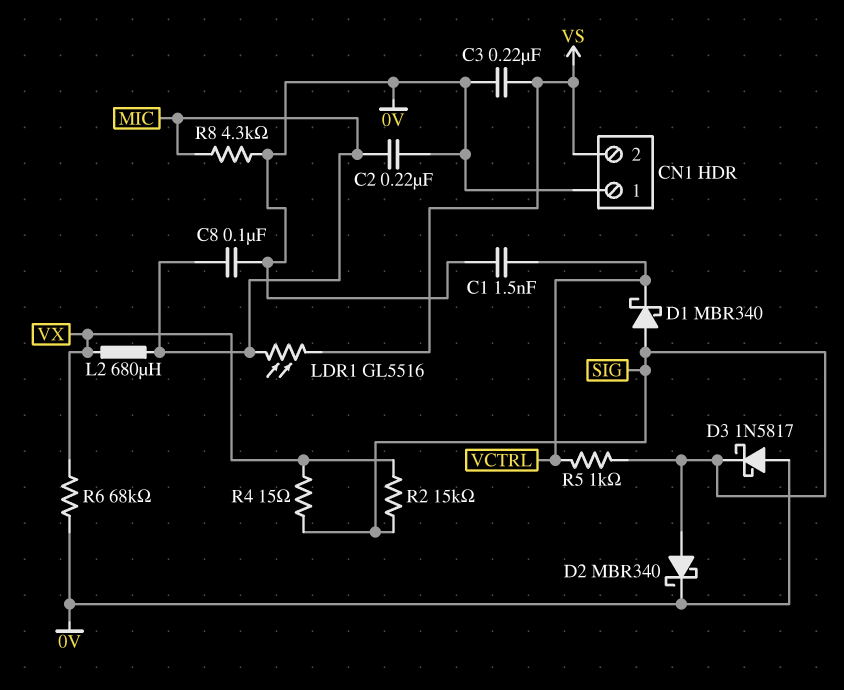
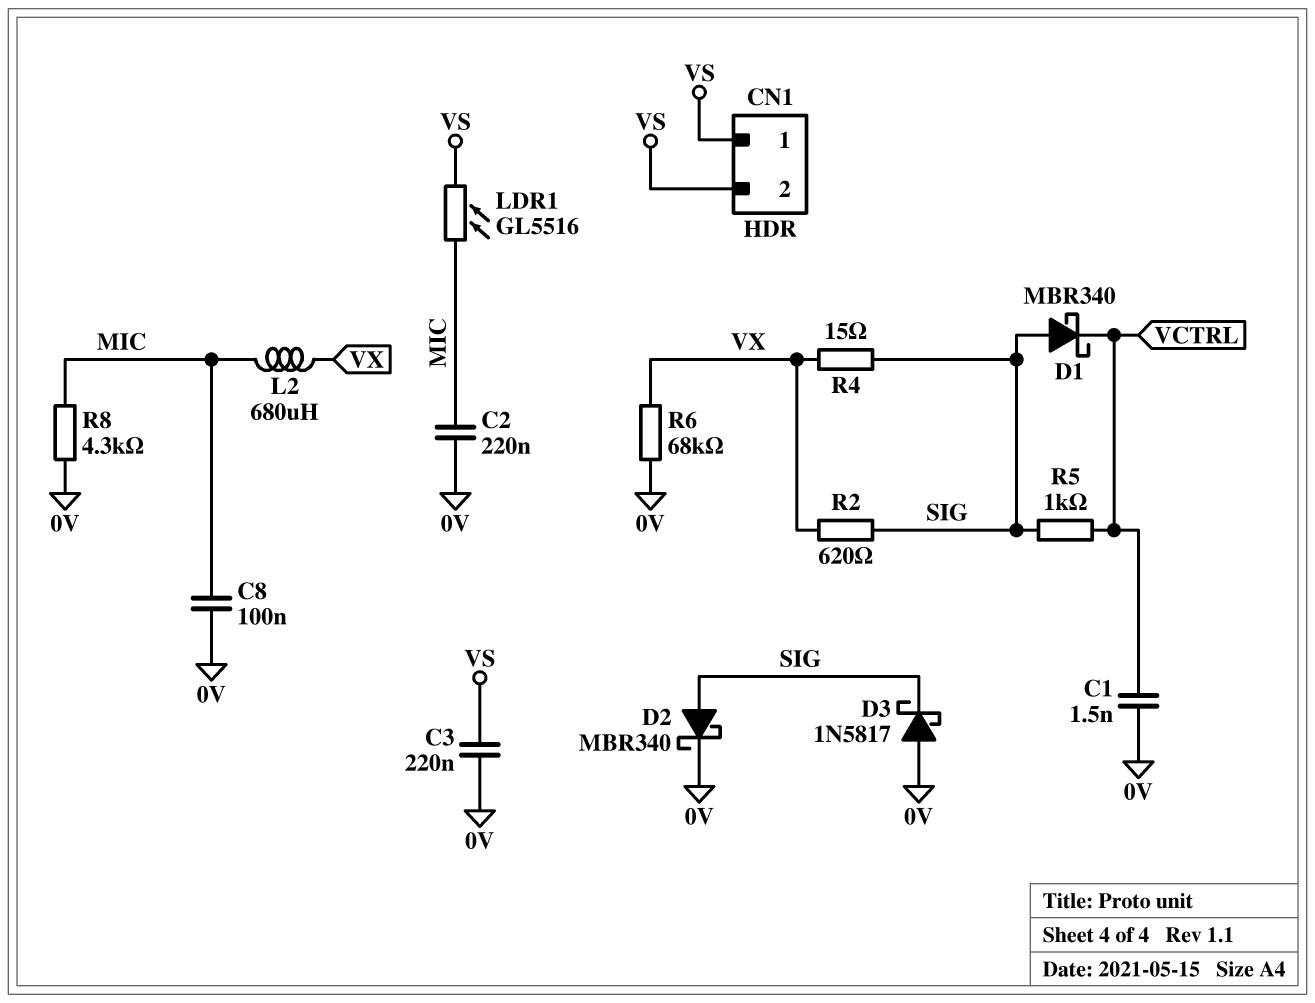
CN1 pin 1: 0V -> VS
R2: 15k (SIG, VX) -> 620 (SIG, VX)

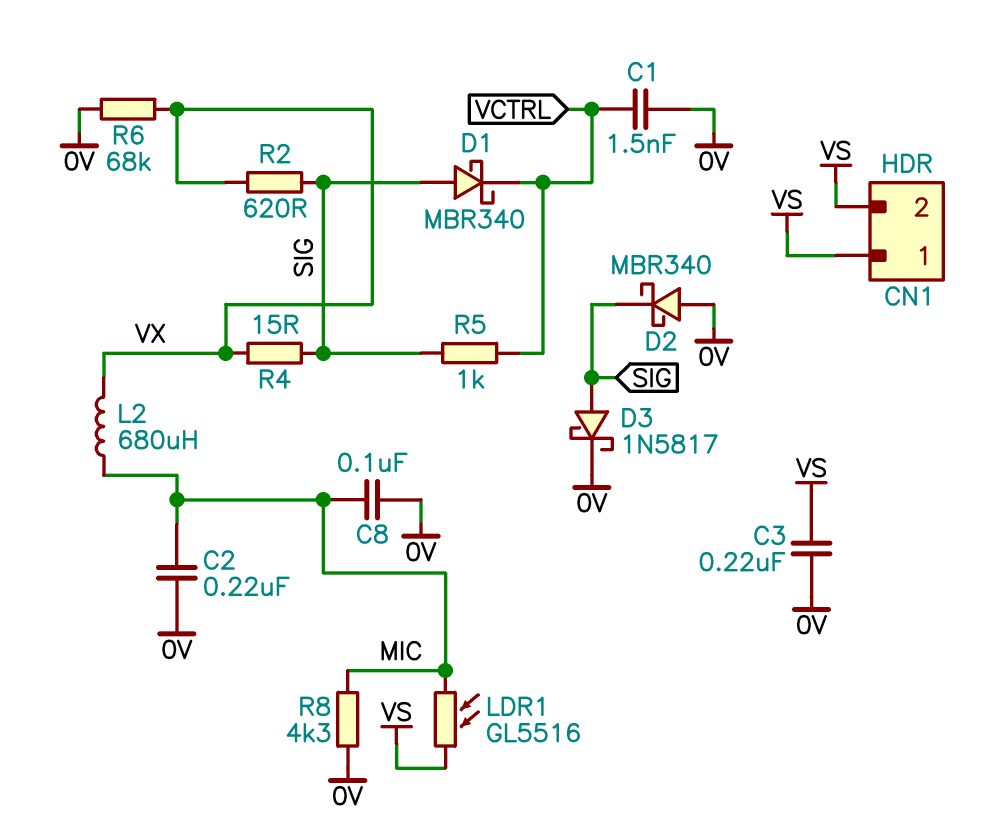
D2: schottky MBR340 (A SIG, K 0V) -> schottky MBR340 (A 0V, K SIG)
D3: schottky 1N5817 (A 0V, K SIG) -> schottky 1N5817 (A SIG, K 0V)

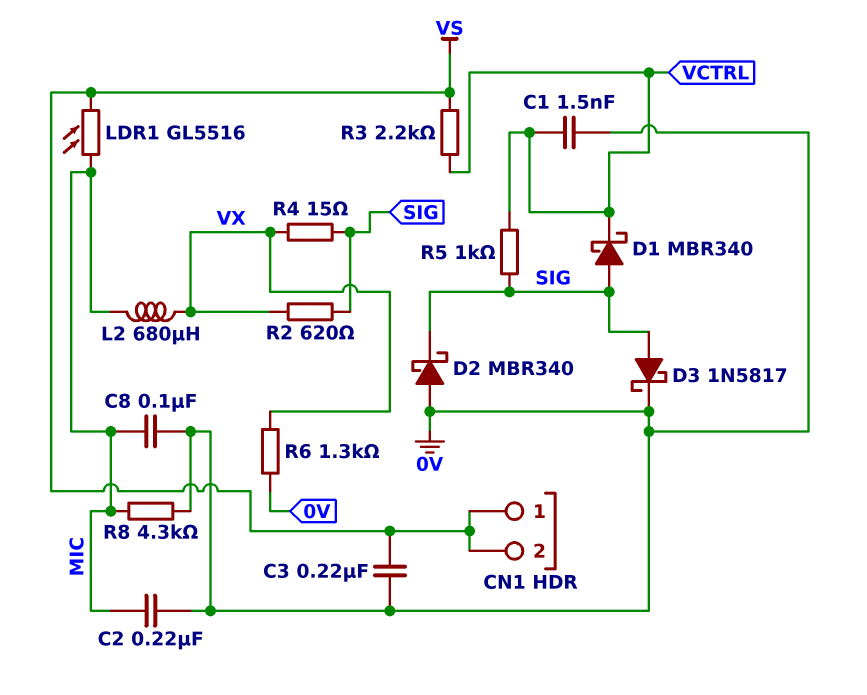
R3: none -> 2.2k (VCTRL, VS)
R6: 68k (0V, VX) -> 1.3k (0V, VX)

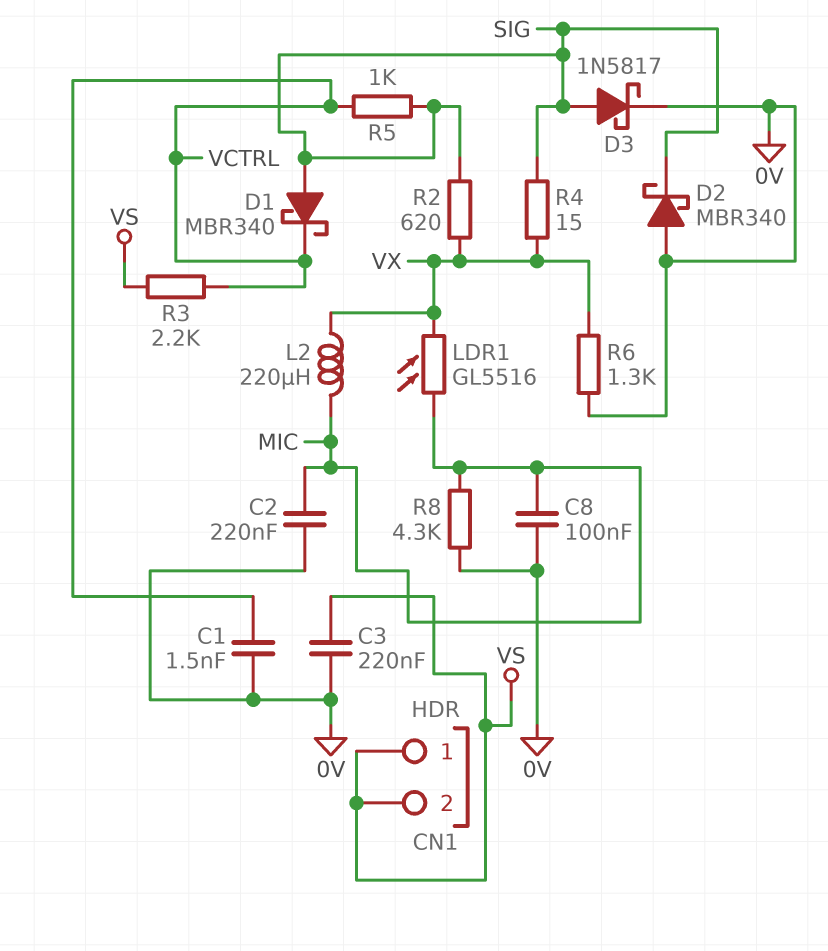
L2: 680uH (MIC, VX) -> 220uH (MIC, VX)
LDR1: GL5516 (MIC, VS) -> GL5516 (MIC, VX)

